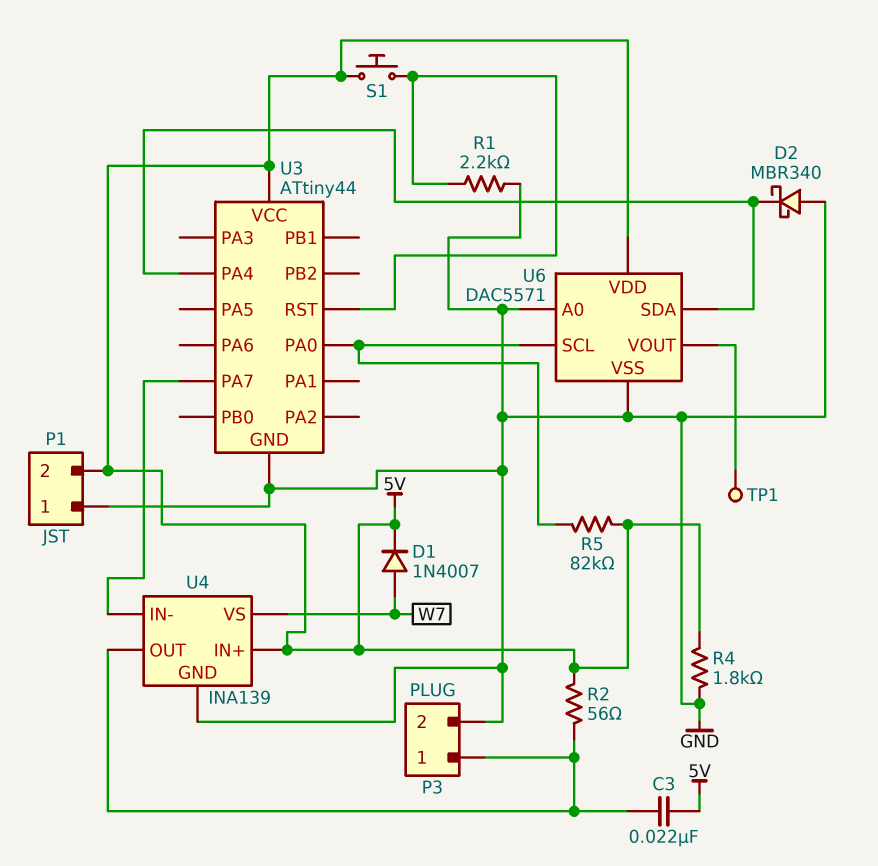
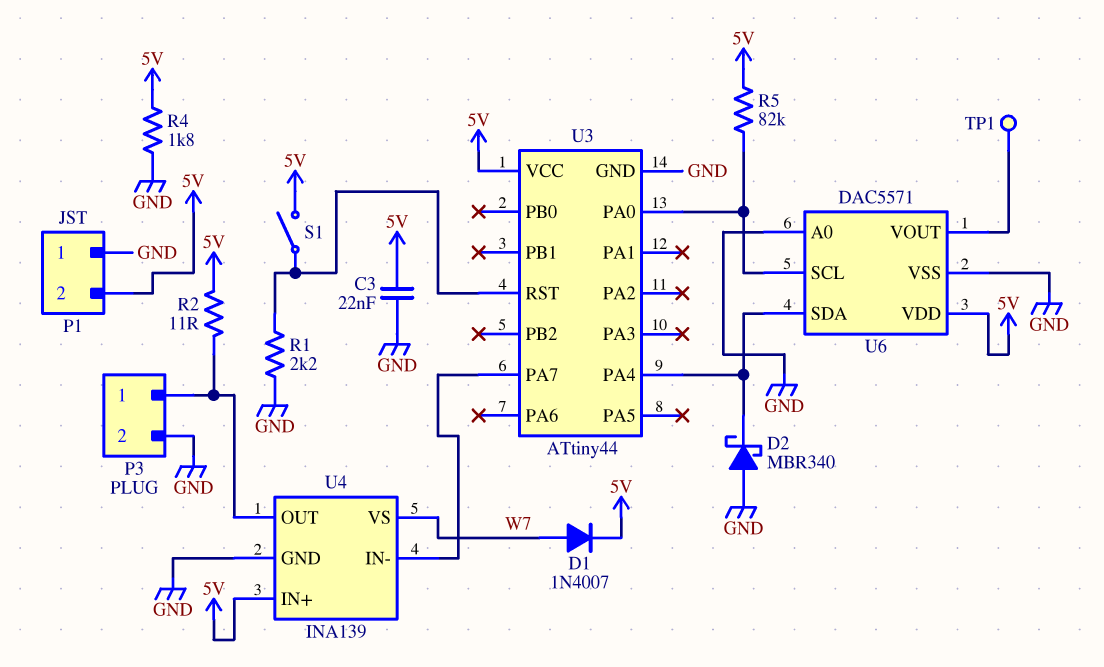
C3: 22nF (5V, P3/1) -> 22nF (5V, GND)
R2: 56 (5V, P3/1) -> 11 (5V, P3/1)
S1: button (5V, U3/RST) -> switch (5V, U3/RST)

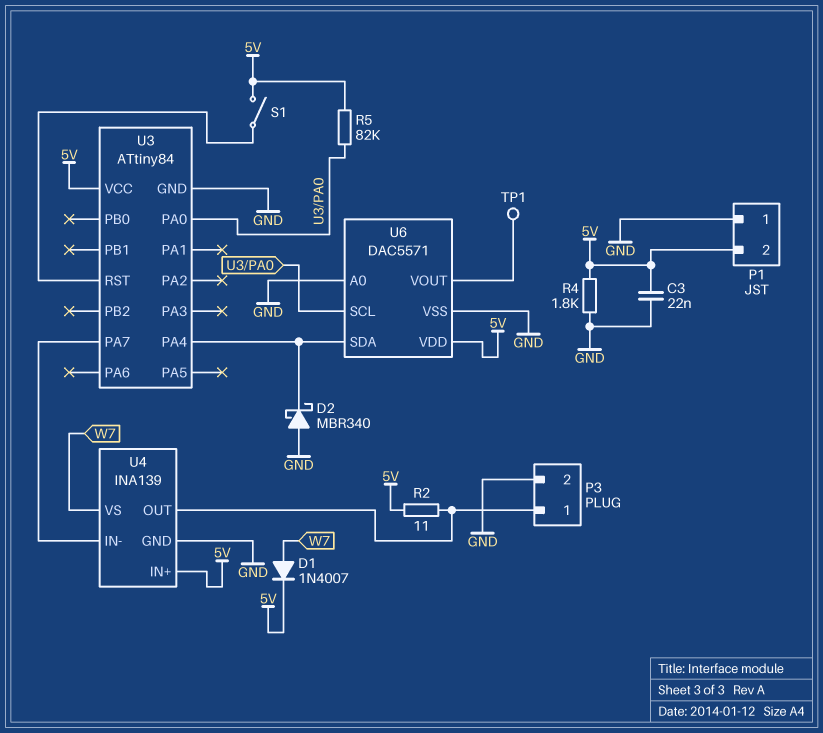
R1: 2.2k (GND, U3/RST) -> none
U3: ATtiny44 -> ATtiny84

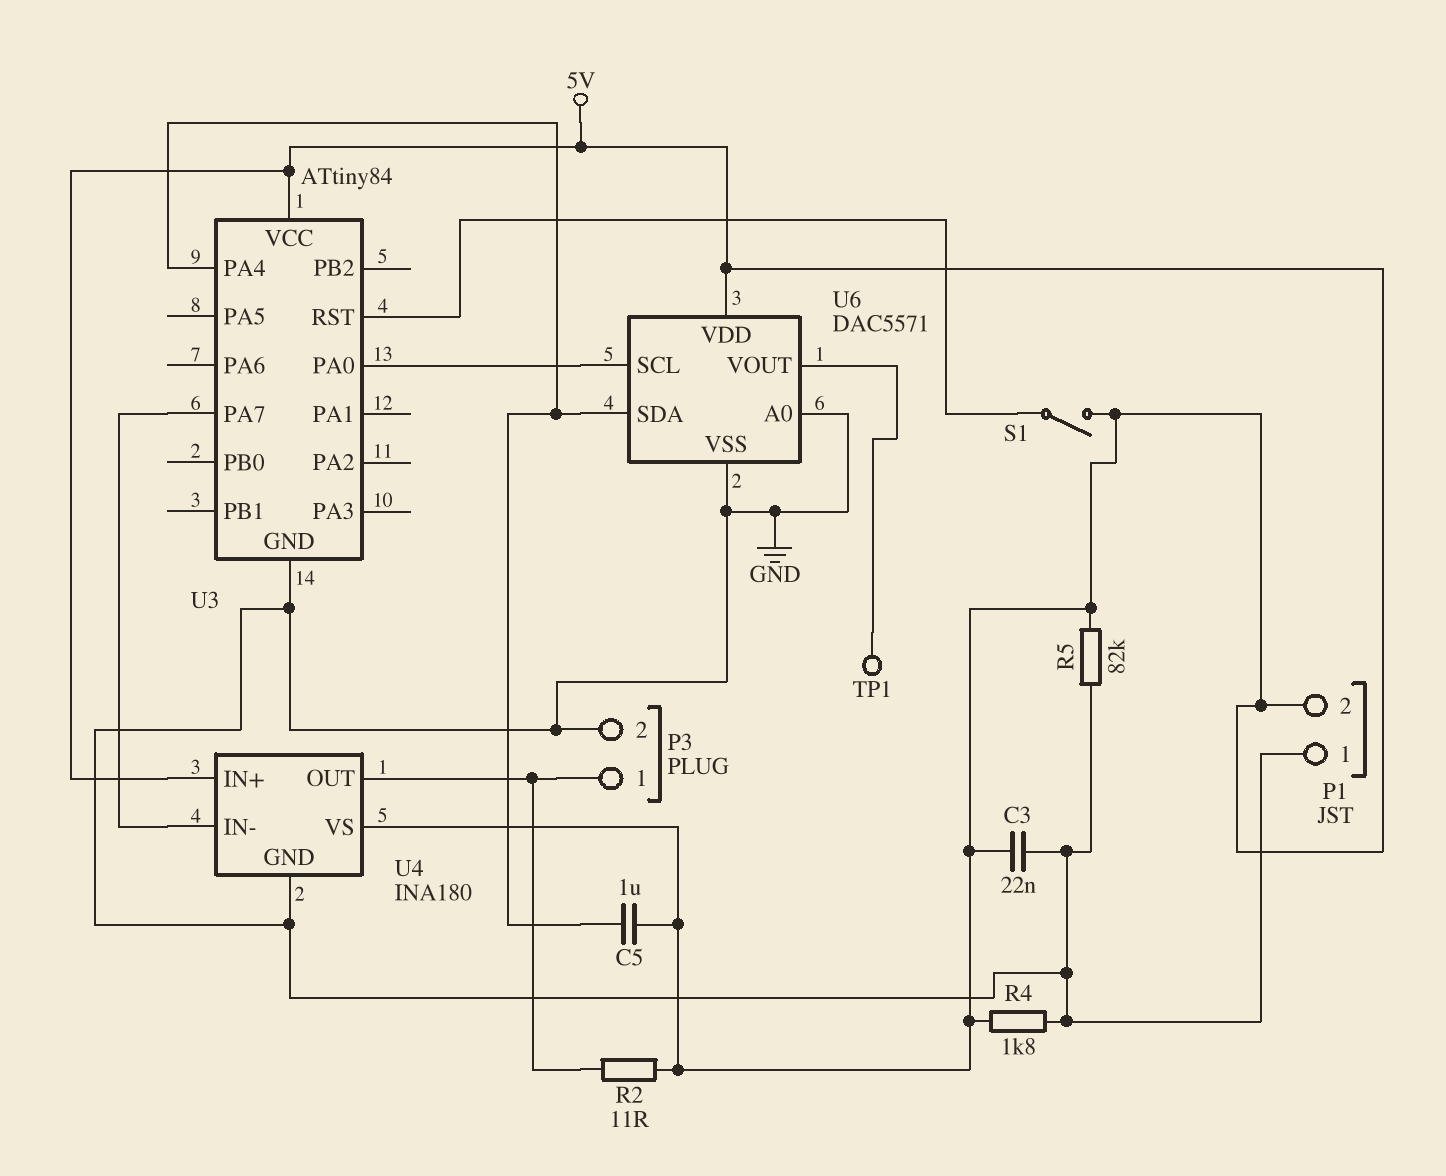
C5: none -> 1uF (5V, U3/PA4)
D1: diode 1N4007 (A W7, K 5V) -> none
D2: schottky MBR340 (A GND, K U3/PA4) -> none
R5: 82k (5V, U3/PA0) -> 82k (5V, GND)
U4: INA139 -> INA180
U4 pin VS: W7 -> 5V

